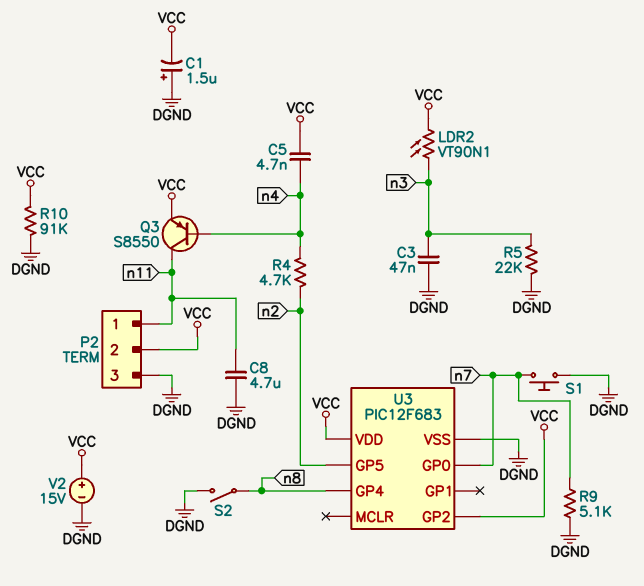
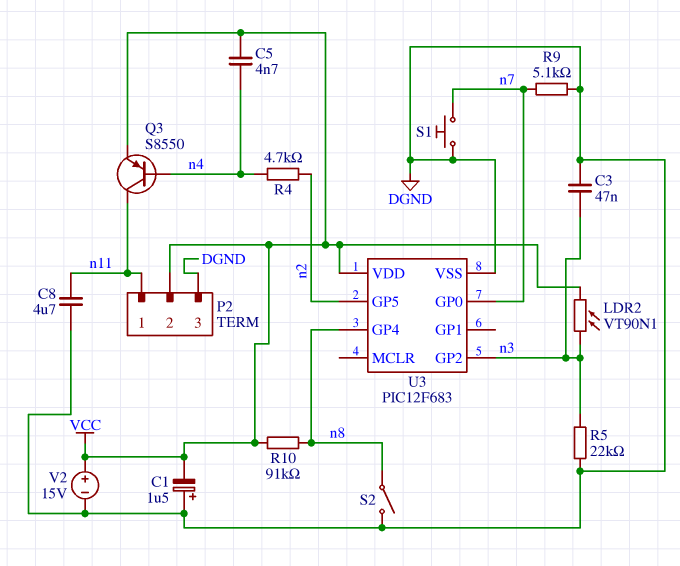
R10: 91k (DGND, VCC) -> 91k (VCC, n8)
U3 pin GP2: VCC -> n3

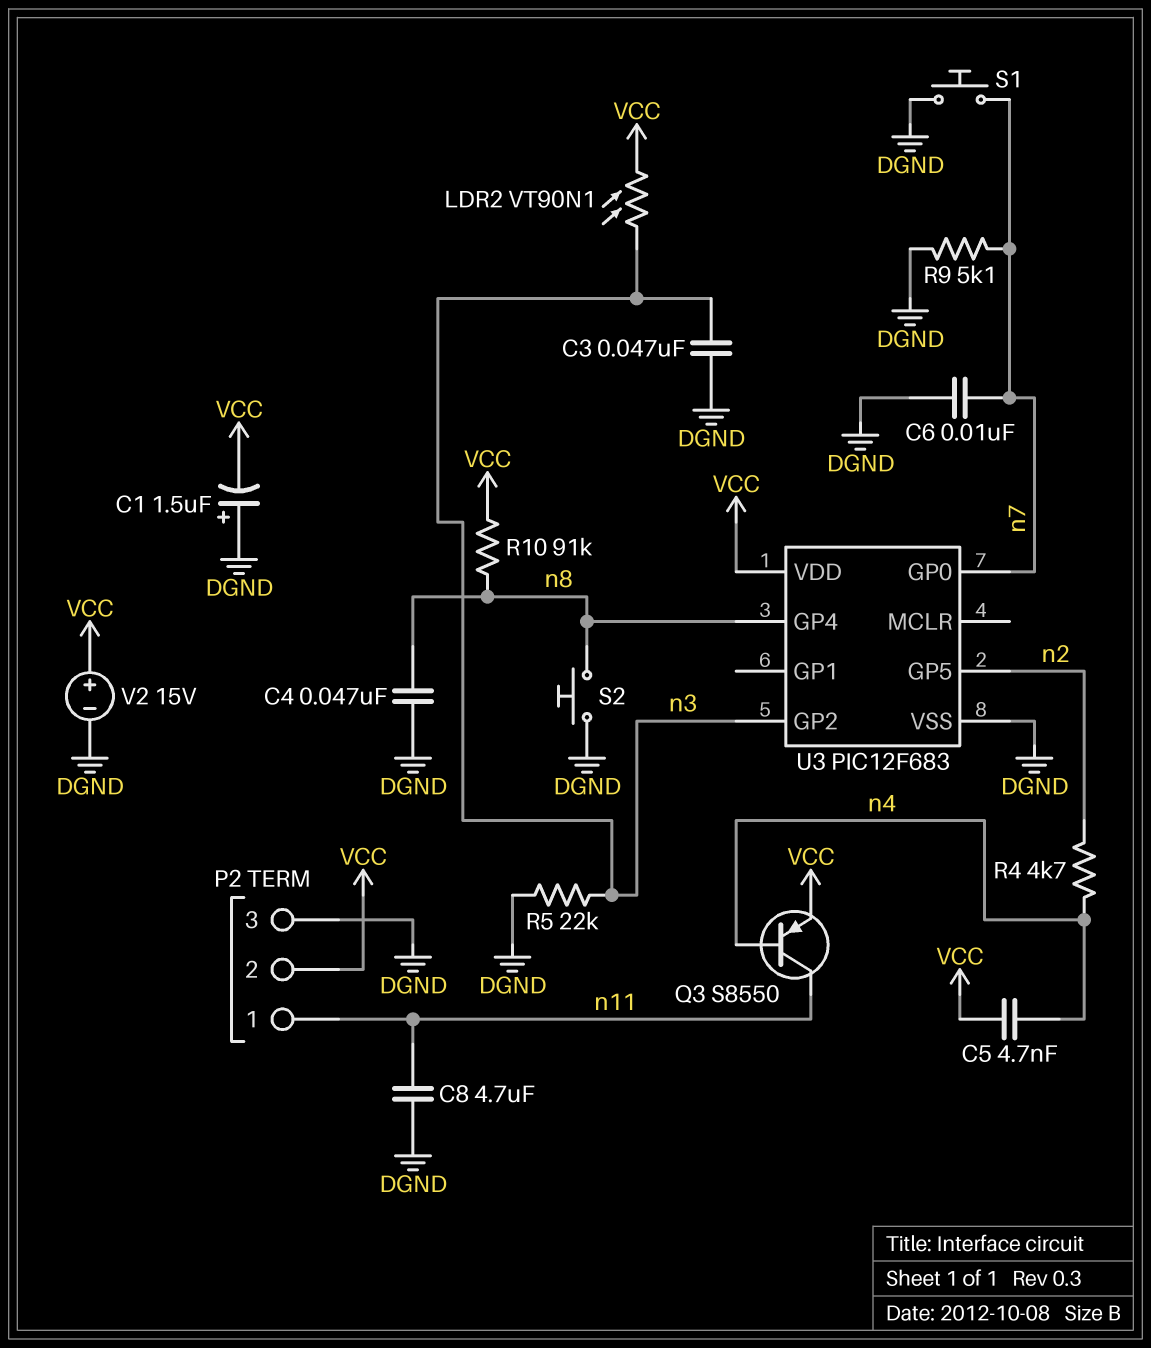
C4: none -> 47nF (DGND, n8)
C6: none -> 10nF (DGND, n7)
S2: switch (DGND, n8) -> button (DGND, n8)

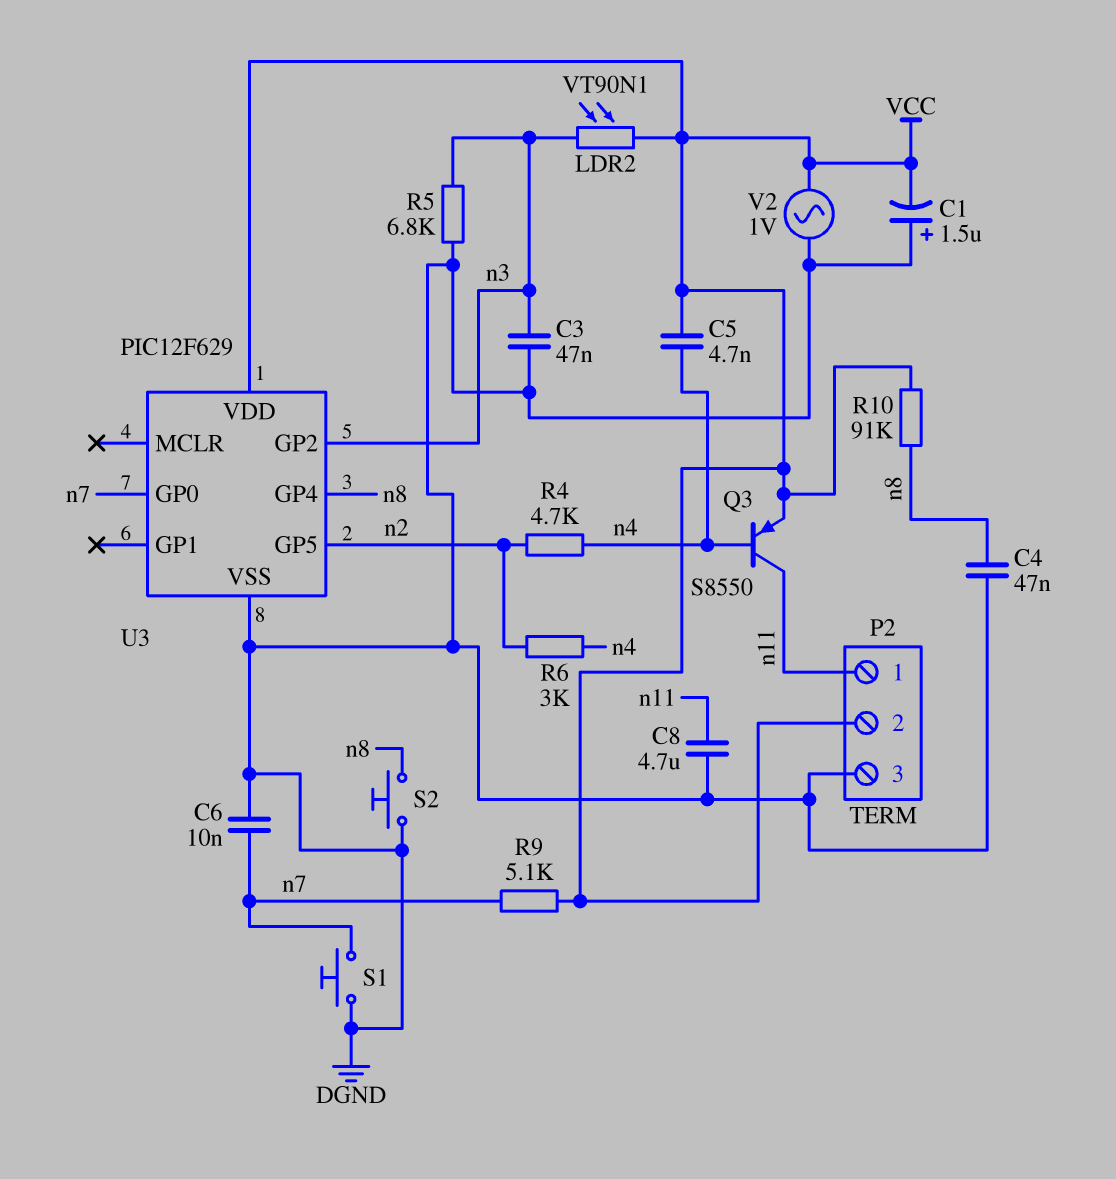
R5: 22k (DGND, n3) -> 6.8k (DGND, n3)
R6: none -> 3k (n2, n4)
R9: 5.1k (DGND, n7) -> 5.1k (VCC, n7)
U3: PIC12F683 -> PIC12F629
V2: 15V (plus VCC, minus DGND) -> AC 1V (DGND, VCC)

